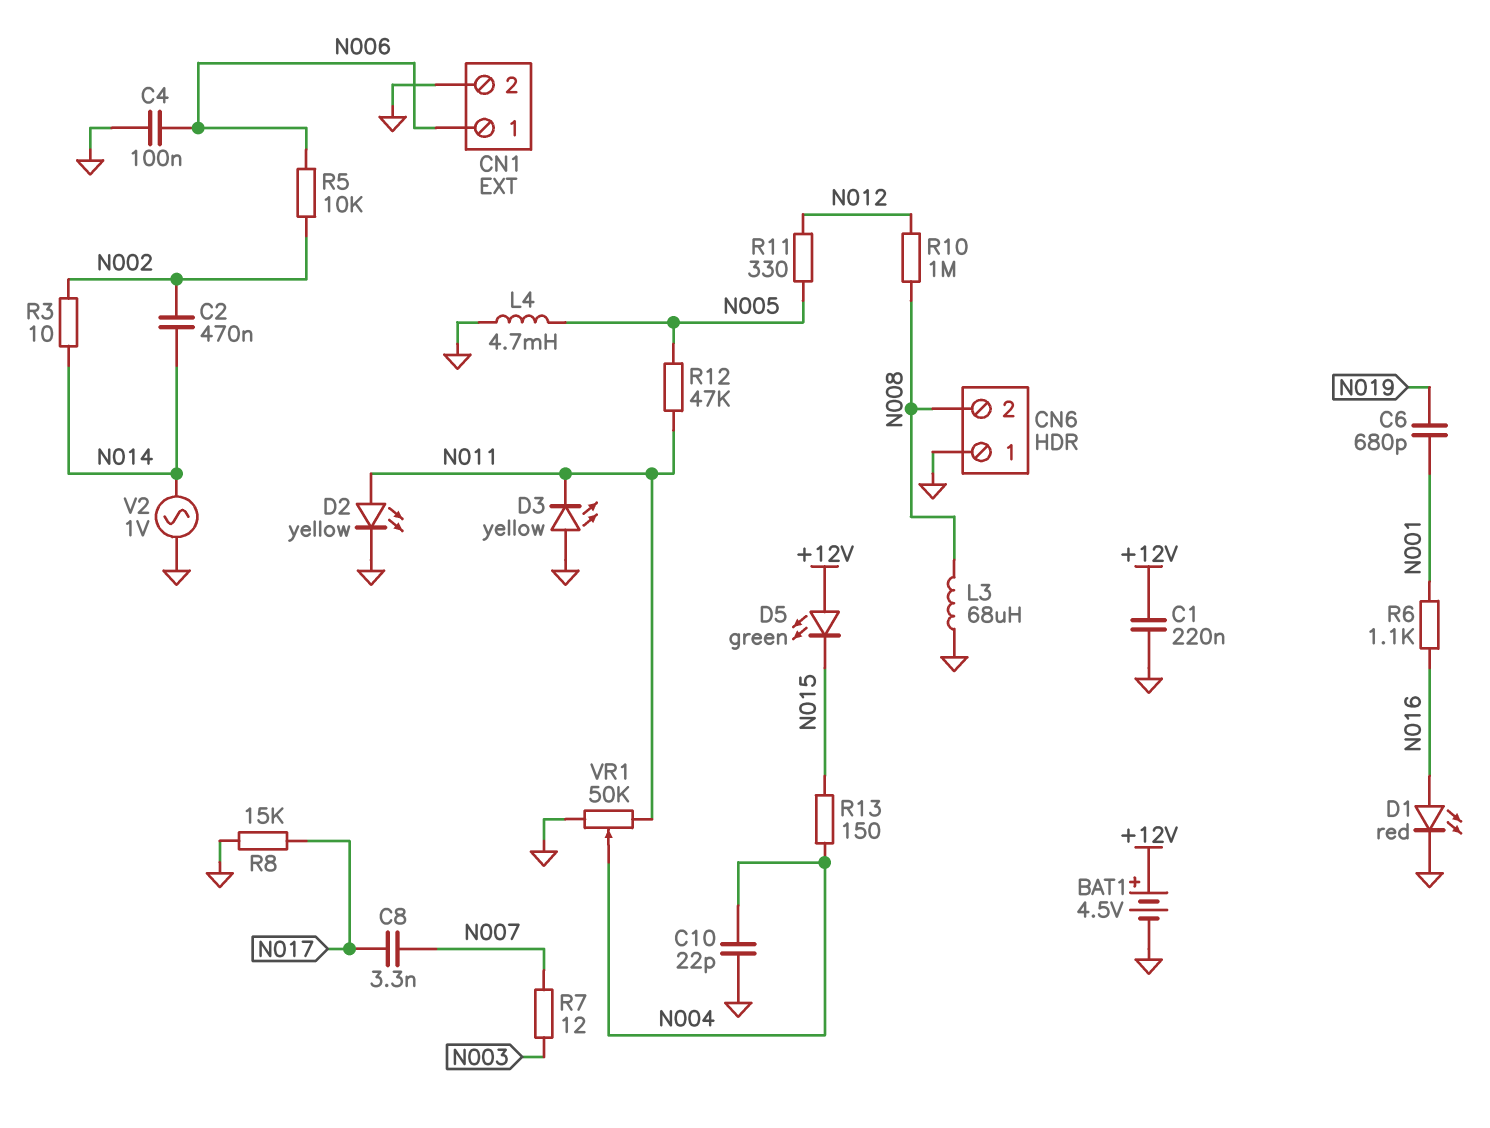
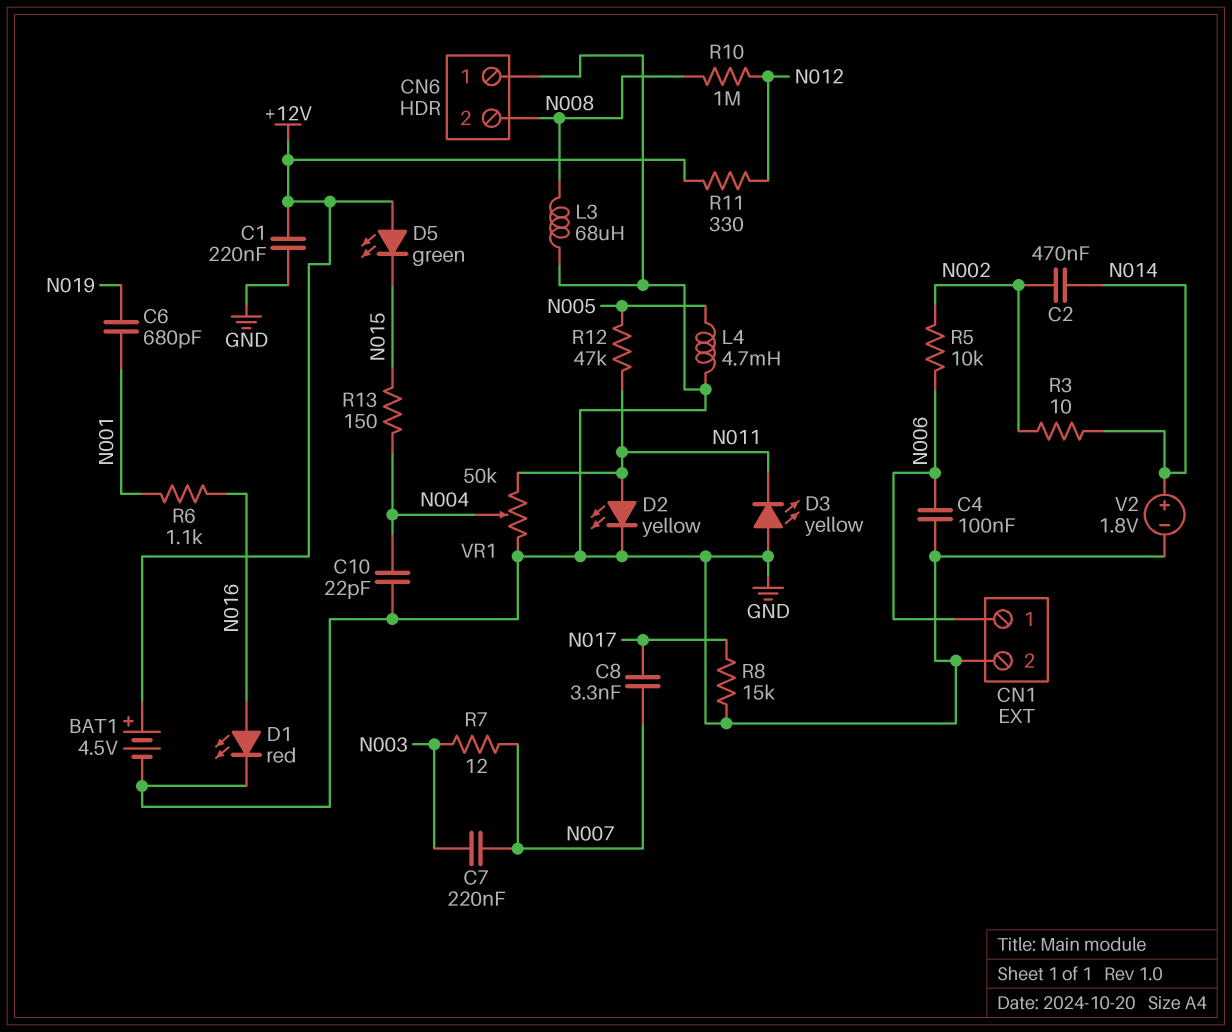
C7: none -> 220nF (N003, N007)
R11: 330 (N005, N012) -> 330 (+12V, N012)
V2: AC 1V (GND, N014) -> 1.8V (plus N014, minus GND)

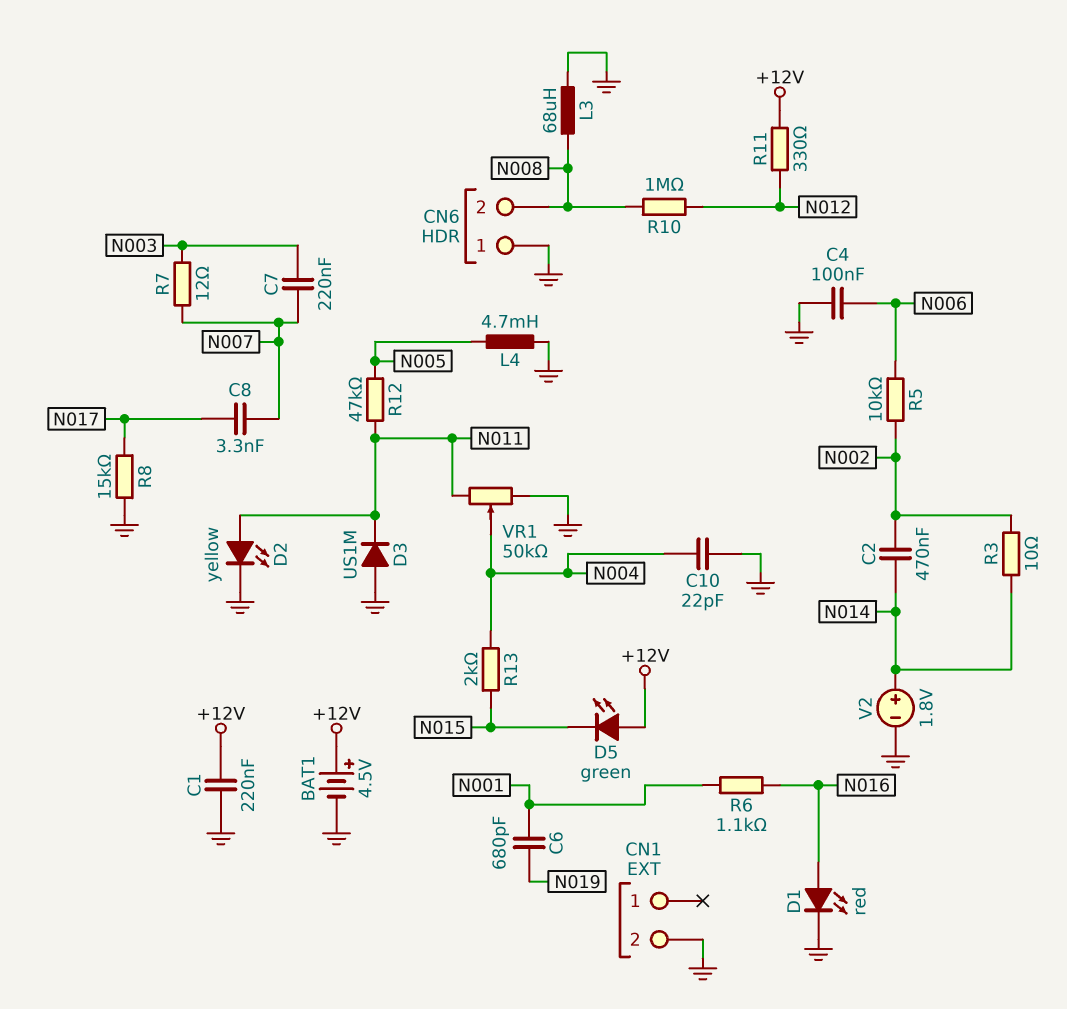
CN1 pin 1: N006 -> none
D3: LED yellow (A GND, K N011) -> diode US1M (A GND, K N011)
R13: 150 (N004, N015) -> 2k (N004, N015)

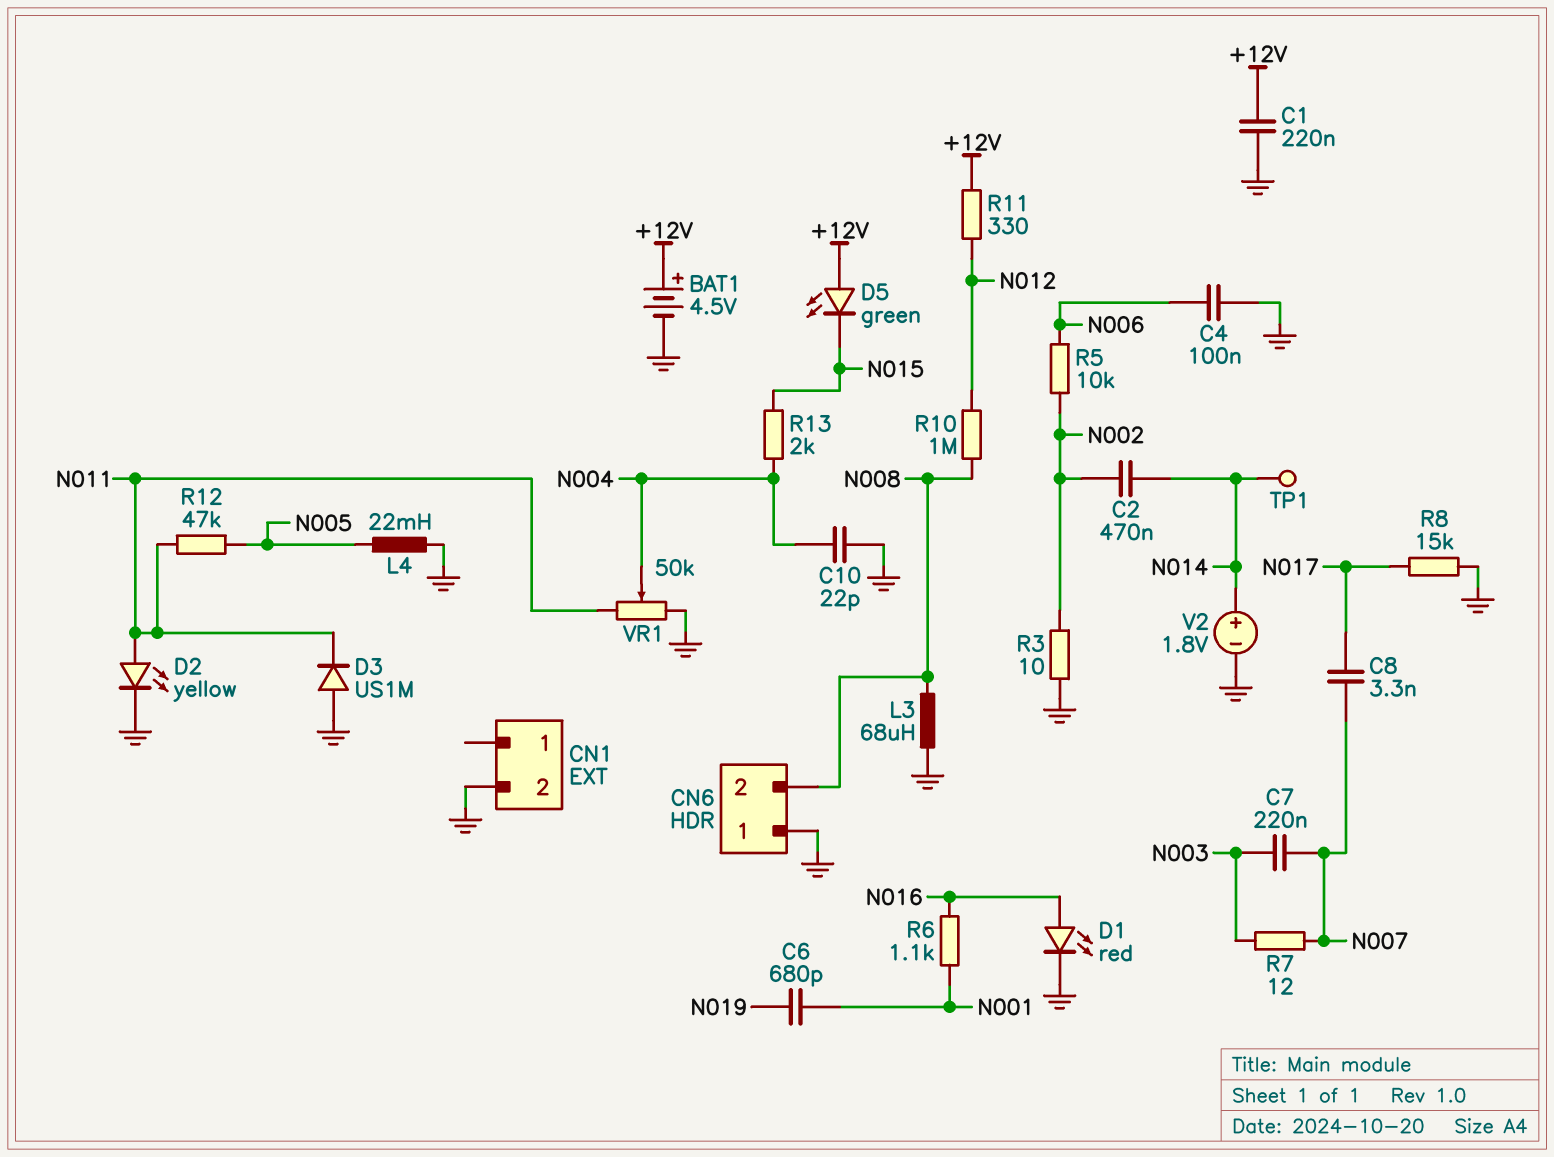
L4: 4.7mH (GND, N005) -> 22mH (GND, N005)
R3: 10 (N002, N014) -> 10 (GND, N002)
TP1: none -> test point (N014)

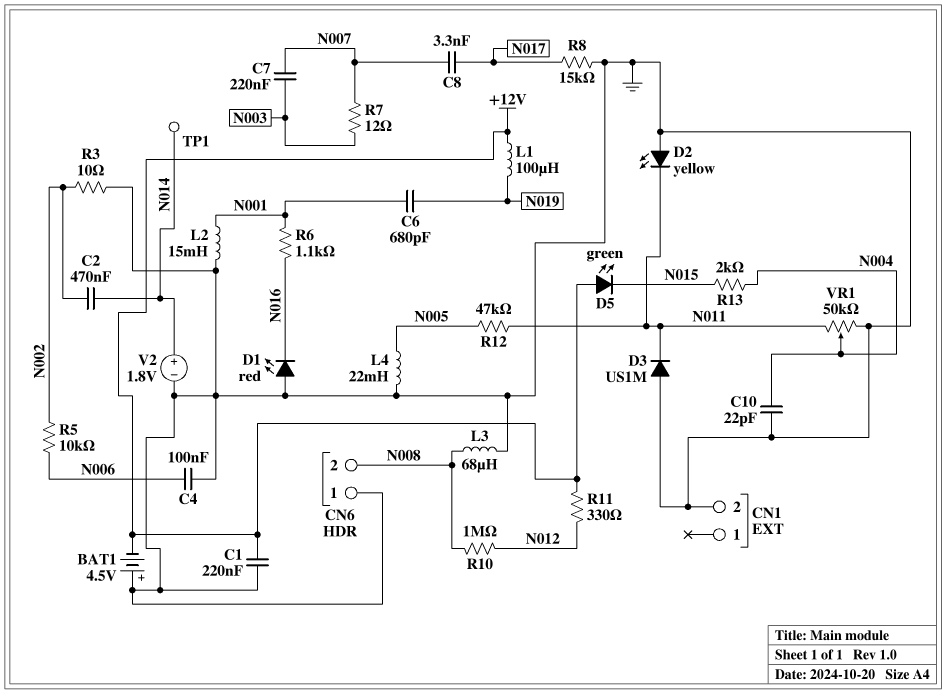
BAT1: 4.5V (plus +12V, minus GND) -> 4.5V (plus GND, minus +12V)
D1: LED red (A N016, K GND) -> LED red (A GND, K N016)
D2: LED yellow (A N011, K GND) -> LED yellow (A GND, K N011)
L1: none -> 100uH (+12V, N019)
L2: none -> 15mH (GND, N001)

